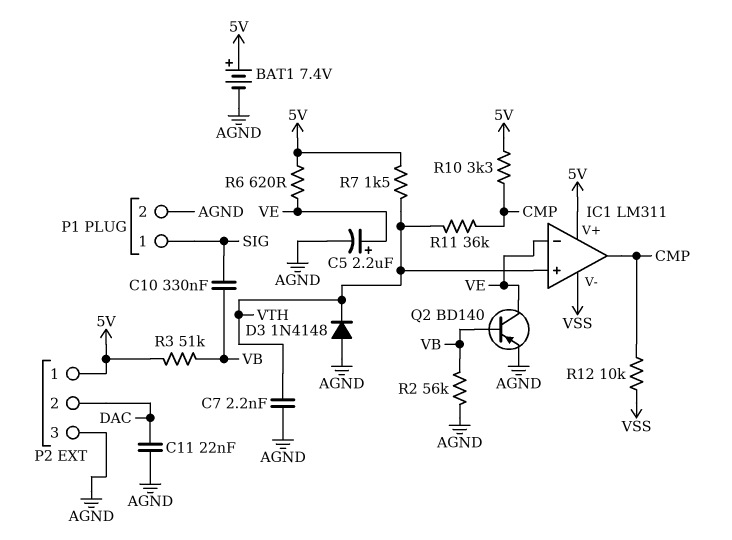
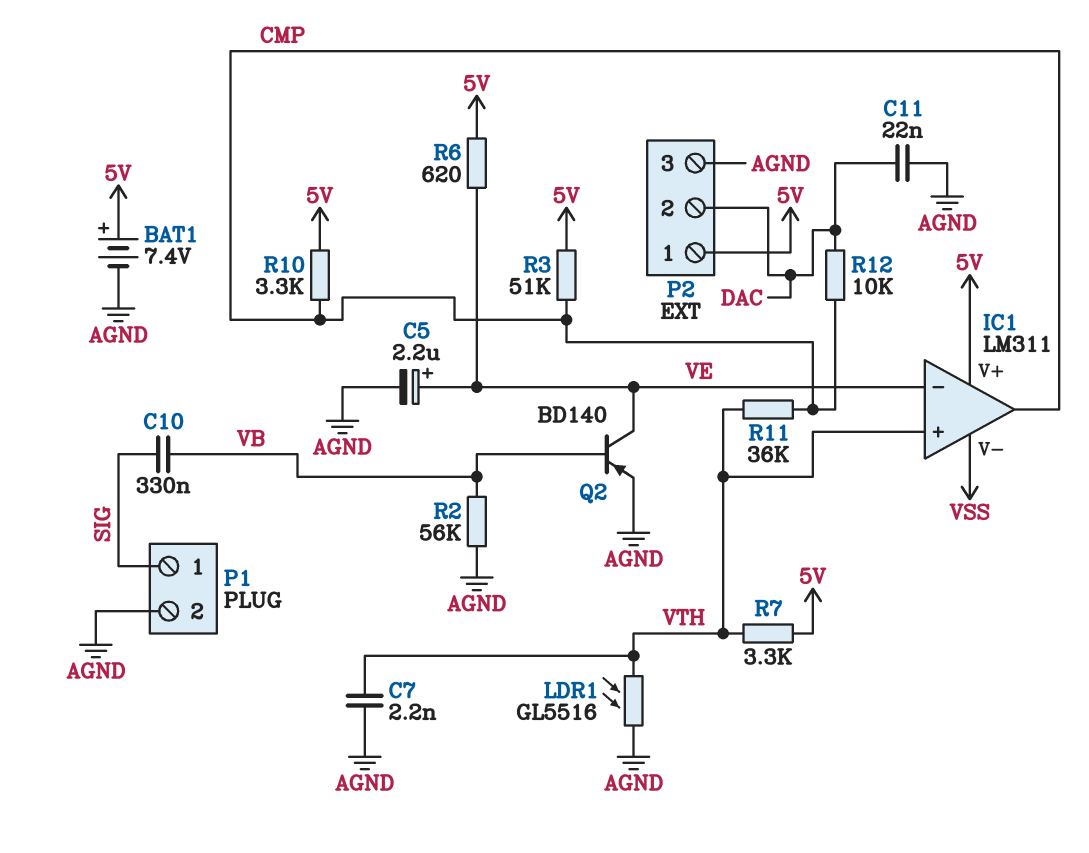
D3: diode 1N4148 (A AGND, K VTH) -> none
LDR1: none -> GL5516 (AGND, VTH)
R3: 51k (5V, VB) -> 51k (5V, CMP)
R7: 1.5k (5V, VTH) -> 3.3k (5V, VTH)
R12: 10k (CMP, VSS) -> 10k (CMP, DAC)

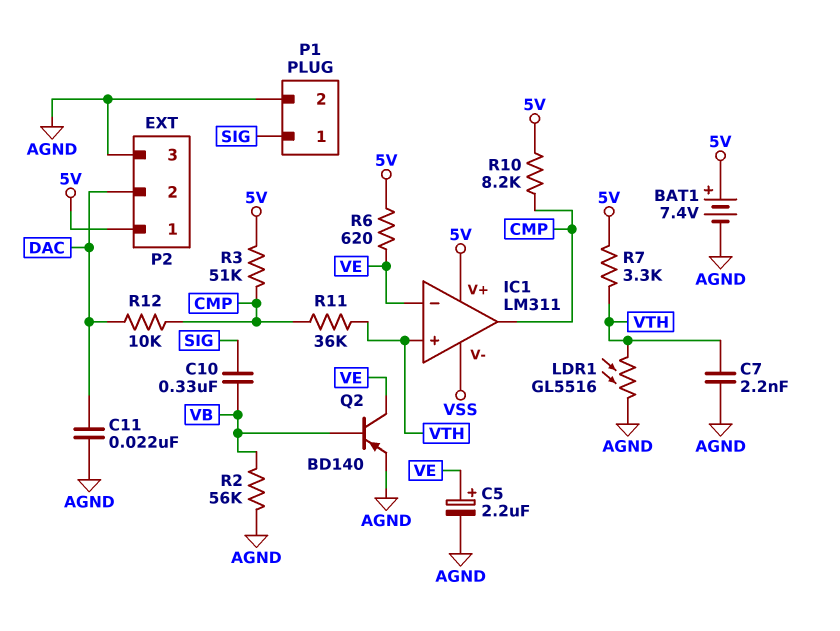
R10: 3.3k (5V, CMP) -> 8.2k (5V, CMP)

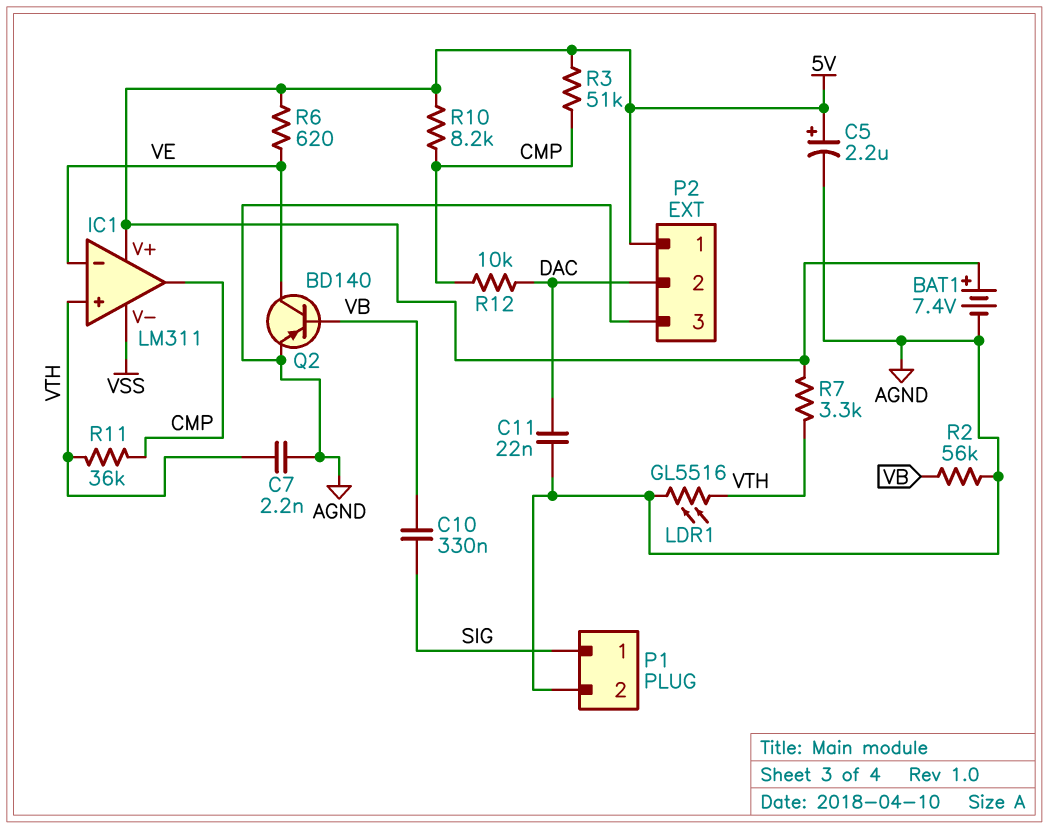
C5: 2.2uF (plus VE, minus AGND) -> 2.2uF (plus 5V, minus AGND)

